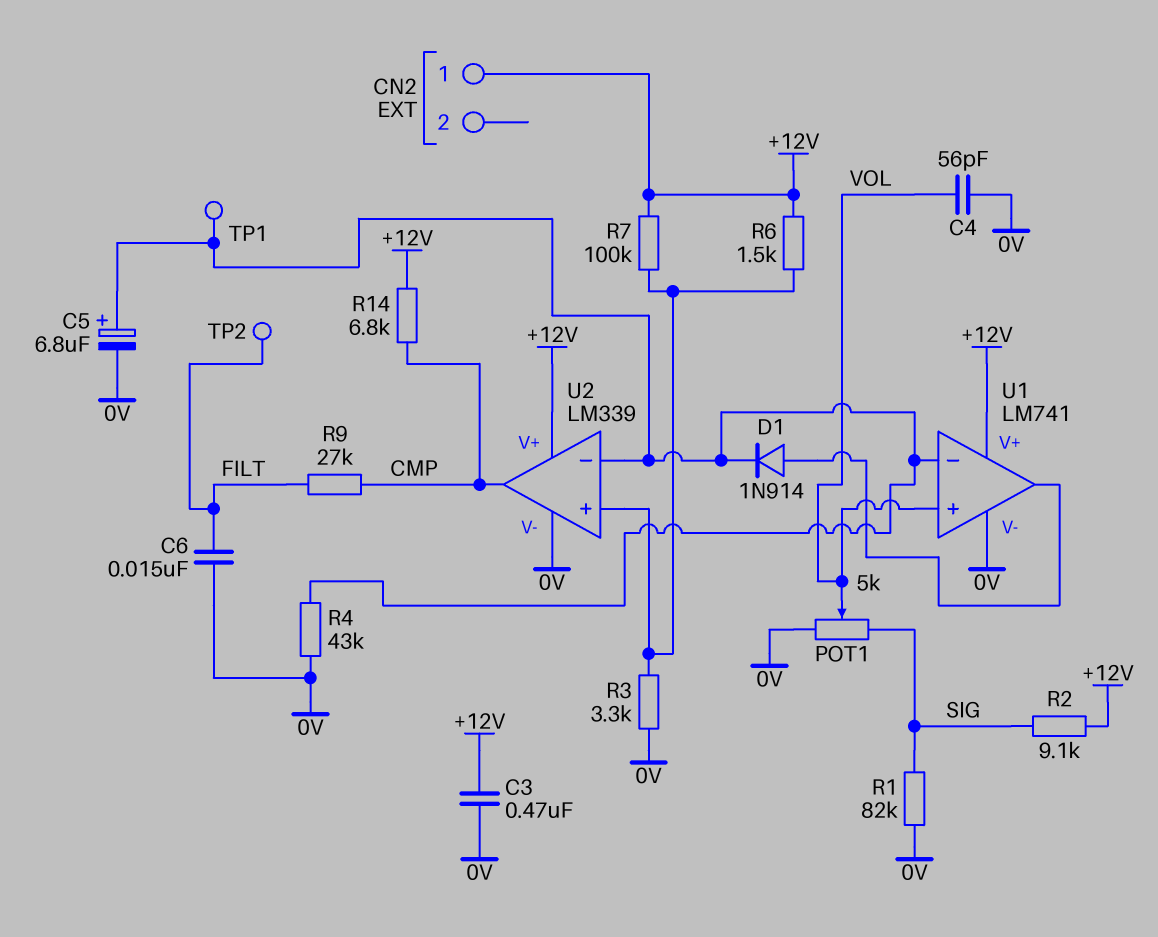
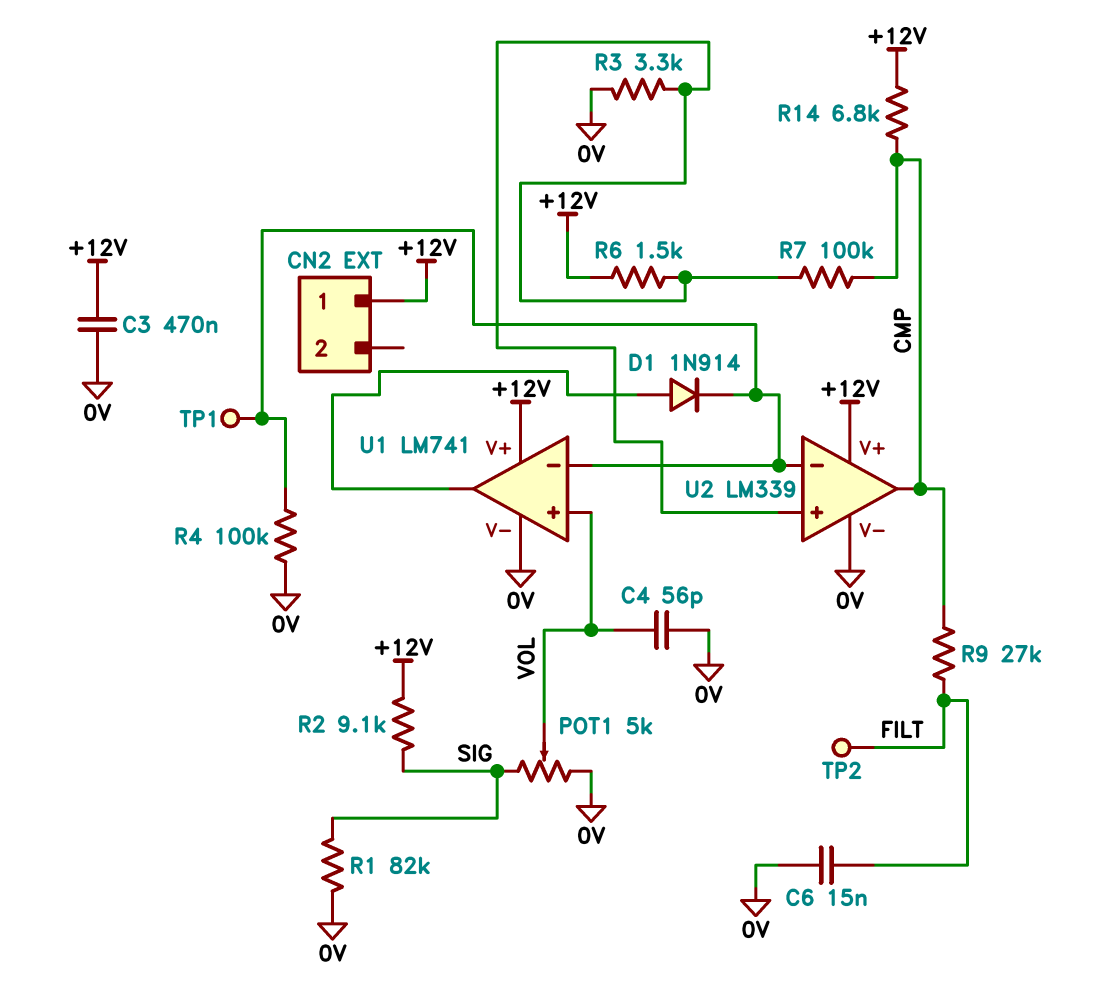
C5: 6.8uF (plus U1/in-, minus 0V) -> none
R4: 43k (0V, U1/in-) -> 100k (0V, U1/in-)
R7: 100k (+12V, U2/in+) -> 100k (CMP, U2/in+)

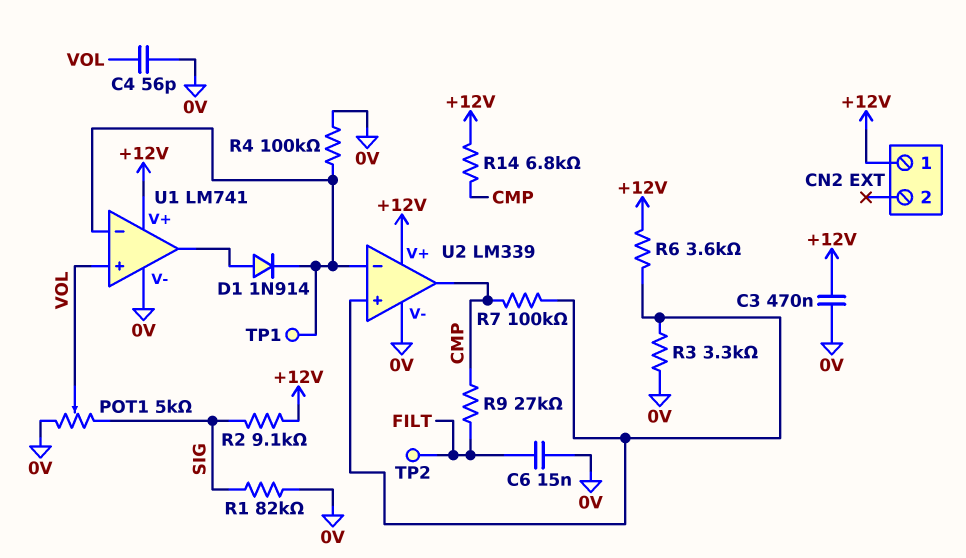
R6: 1.5k (+12V, U2/in+) -> 3.6k (+12V, U2/in+)

